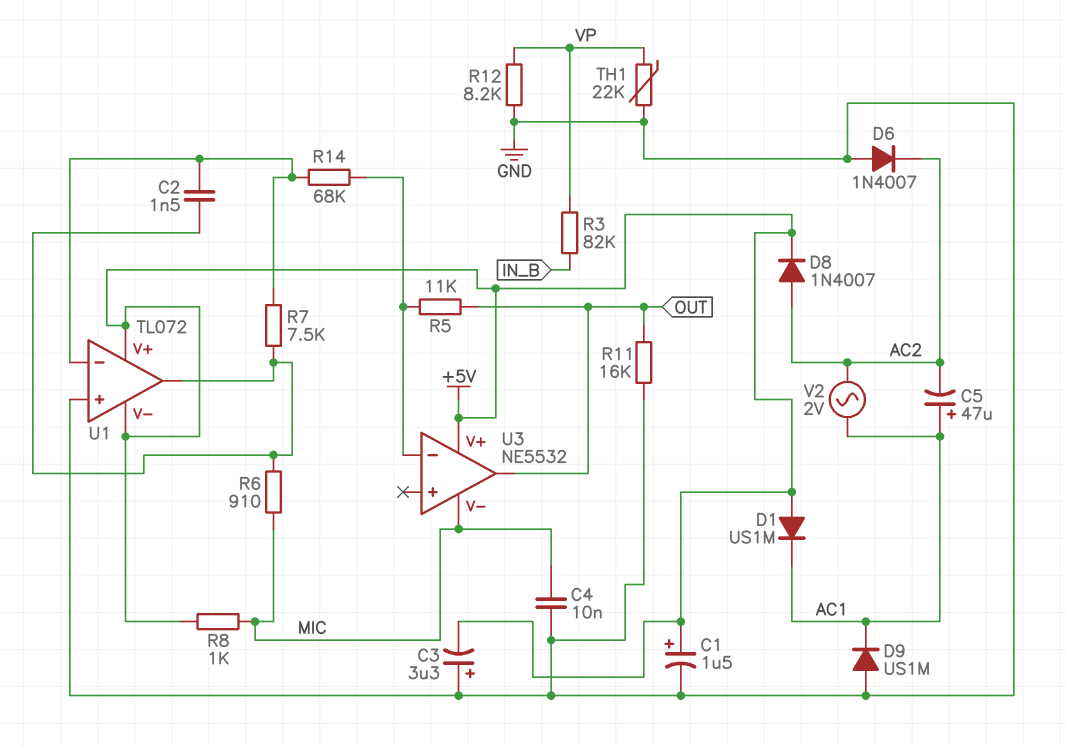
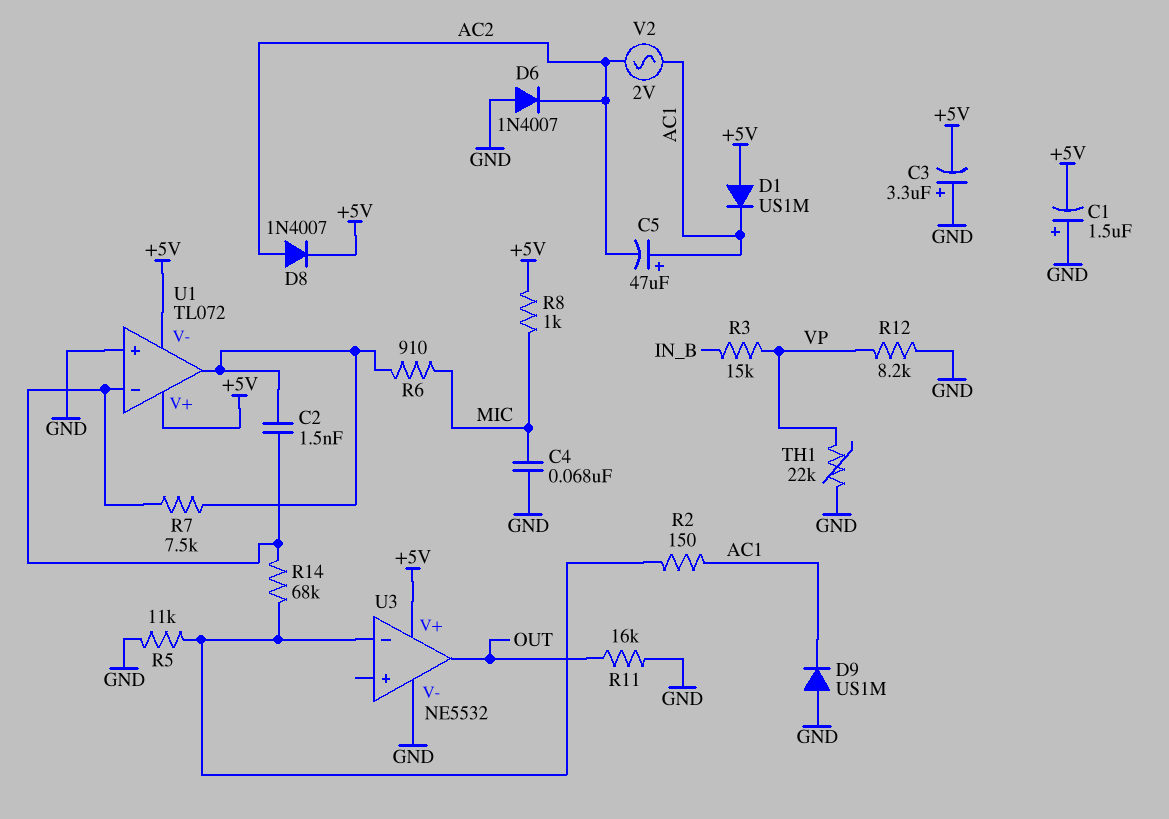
C1: 1.5uF (plus +5V, minus GND) -> 1.5uF (plus GND, minus +5V)
C4: 10nF (GND, MIC) -> 68nF (GND, MIC)
R2: none -> 150 (AC1, U3/in-)
R3: 82k (IN_B, VP) -> 15k (IN_B, VP)
R5: 11k (OUT, U3/in-) -> 11k (GND, U3/in-)
U3 pin V-: MIC -> GND

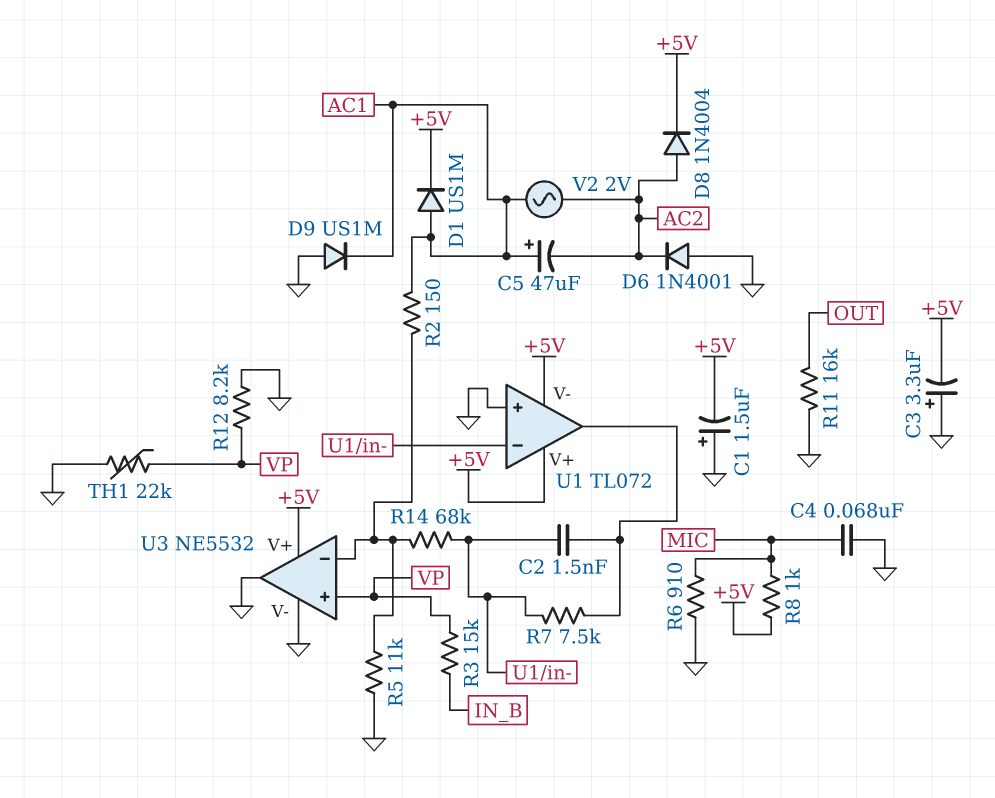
D1: diode US1M (A +5V, K AC1) -> diode US1M (A AC1, K +5V)
D6: diode 1N4007 (A GND, K AC2) -> diode 1N4001 (A GND, K AC2)
D8: diode 1N4007 (A AC2, K +5V) -> diode 1N4004 (A AC2, K +5V)
R6: 910 (MIC, U1/out) -> 910 (GND, MIC)
U3 pin in+: none -> VP
U3 pin out: OUT -> GND

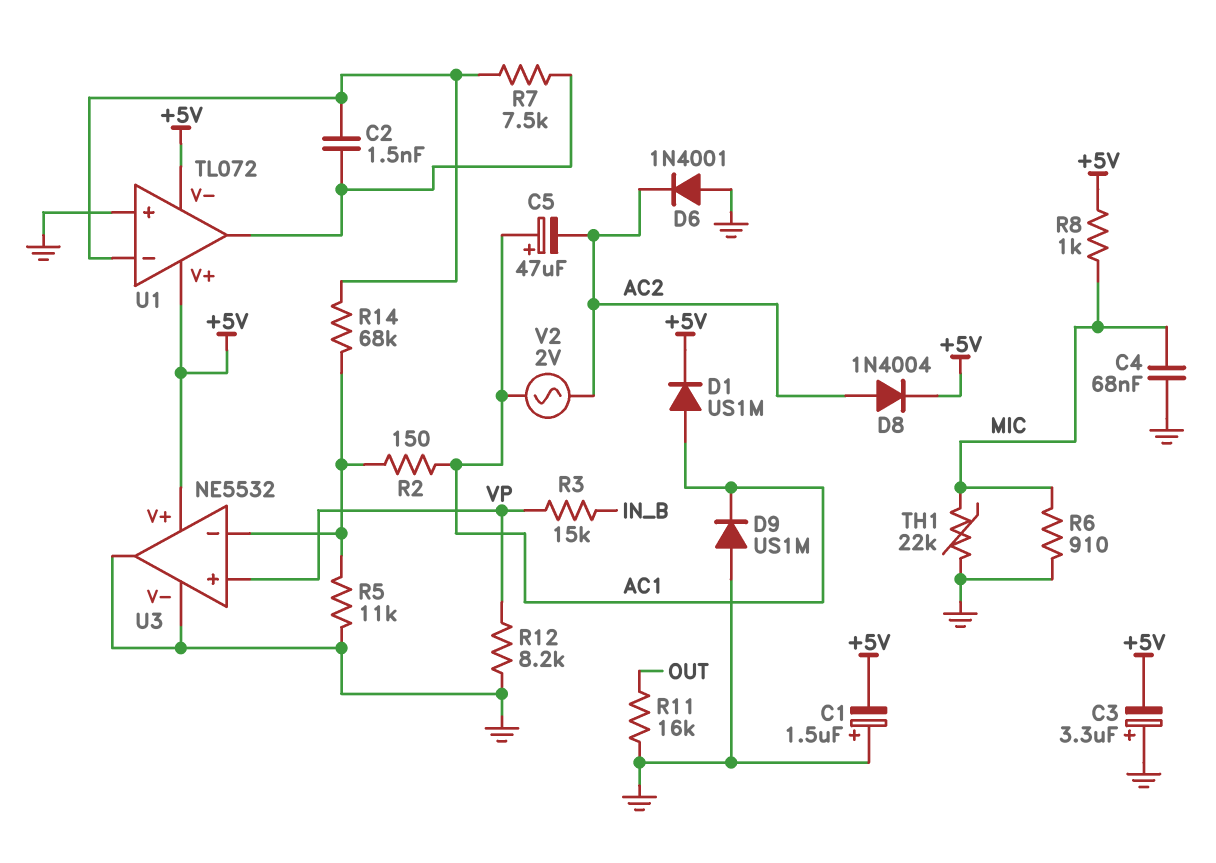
TH1: 22k (GND, VP) -> 22k (GND, MIC)

